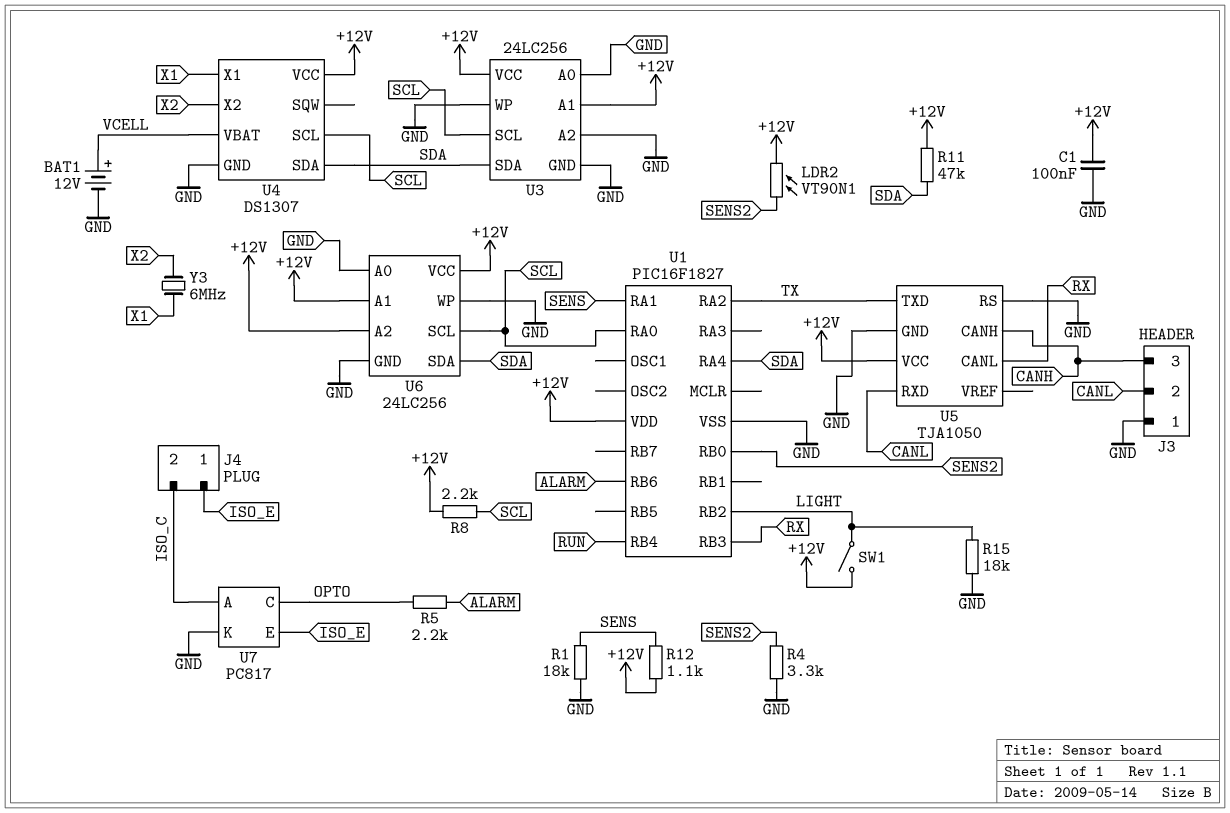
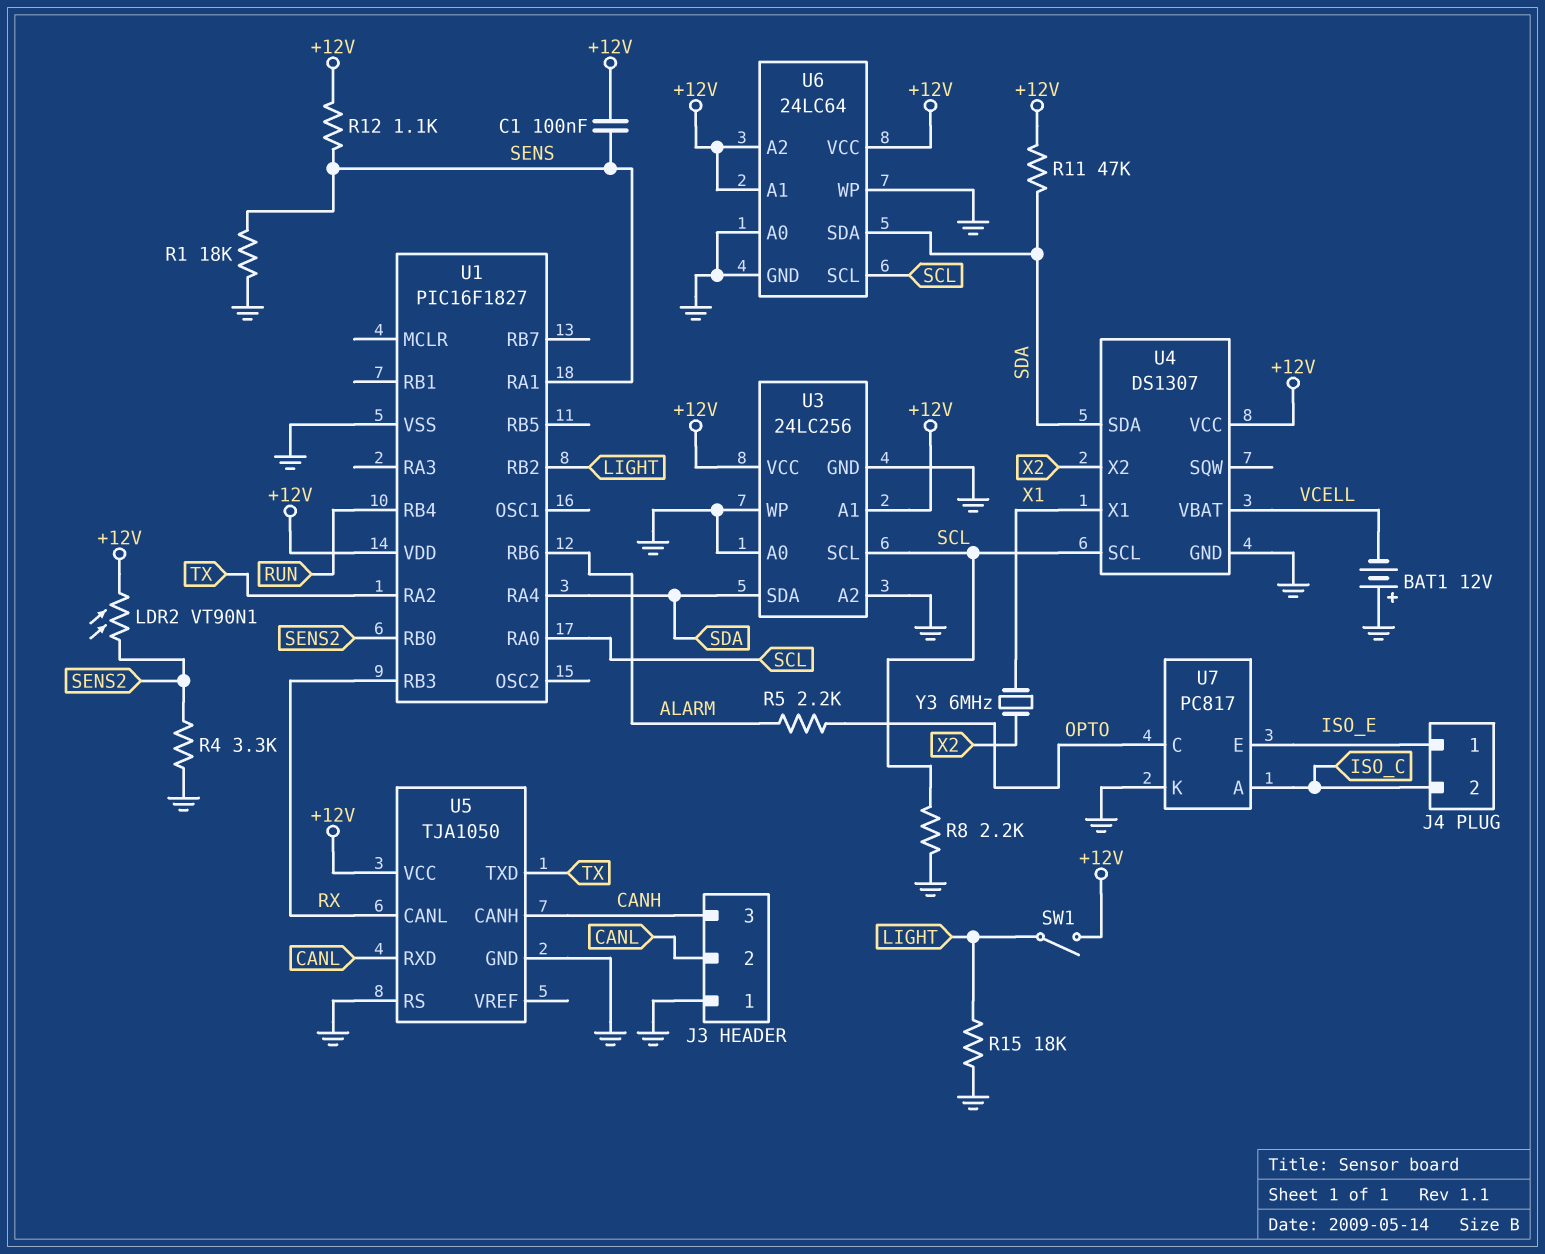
BAT1: 12V (plus VCELL, minus GND) -> 12V (plus GND, minus VCELL)
C1: 100nF (+12V, GND) -> 100nF (+12V, SENS)
R8: 2.2k (+12V, SCL) -> 2.2k (GND, SCL)
U6: 24LC256 -> 24LC64

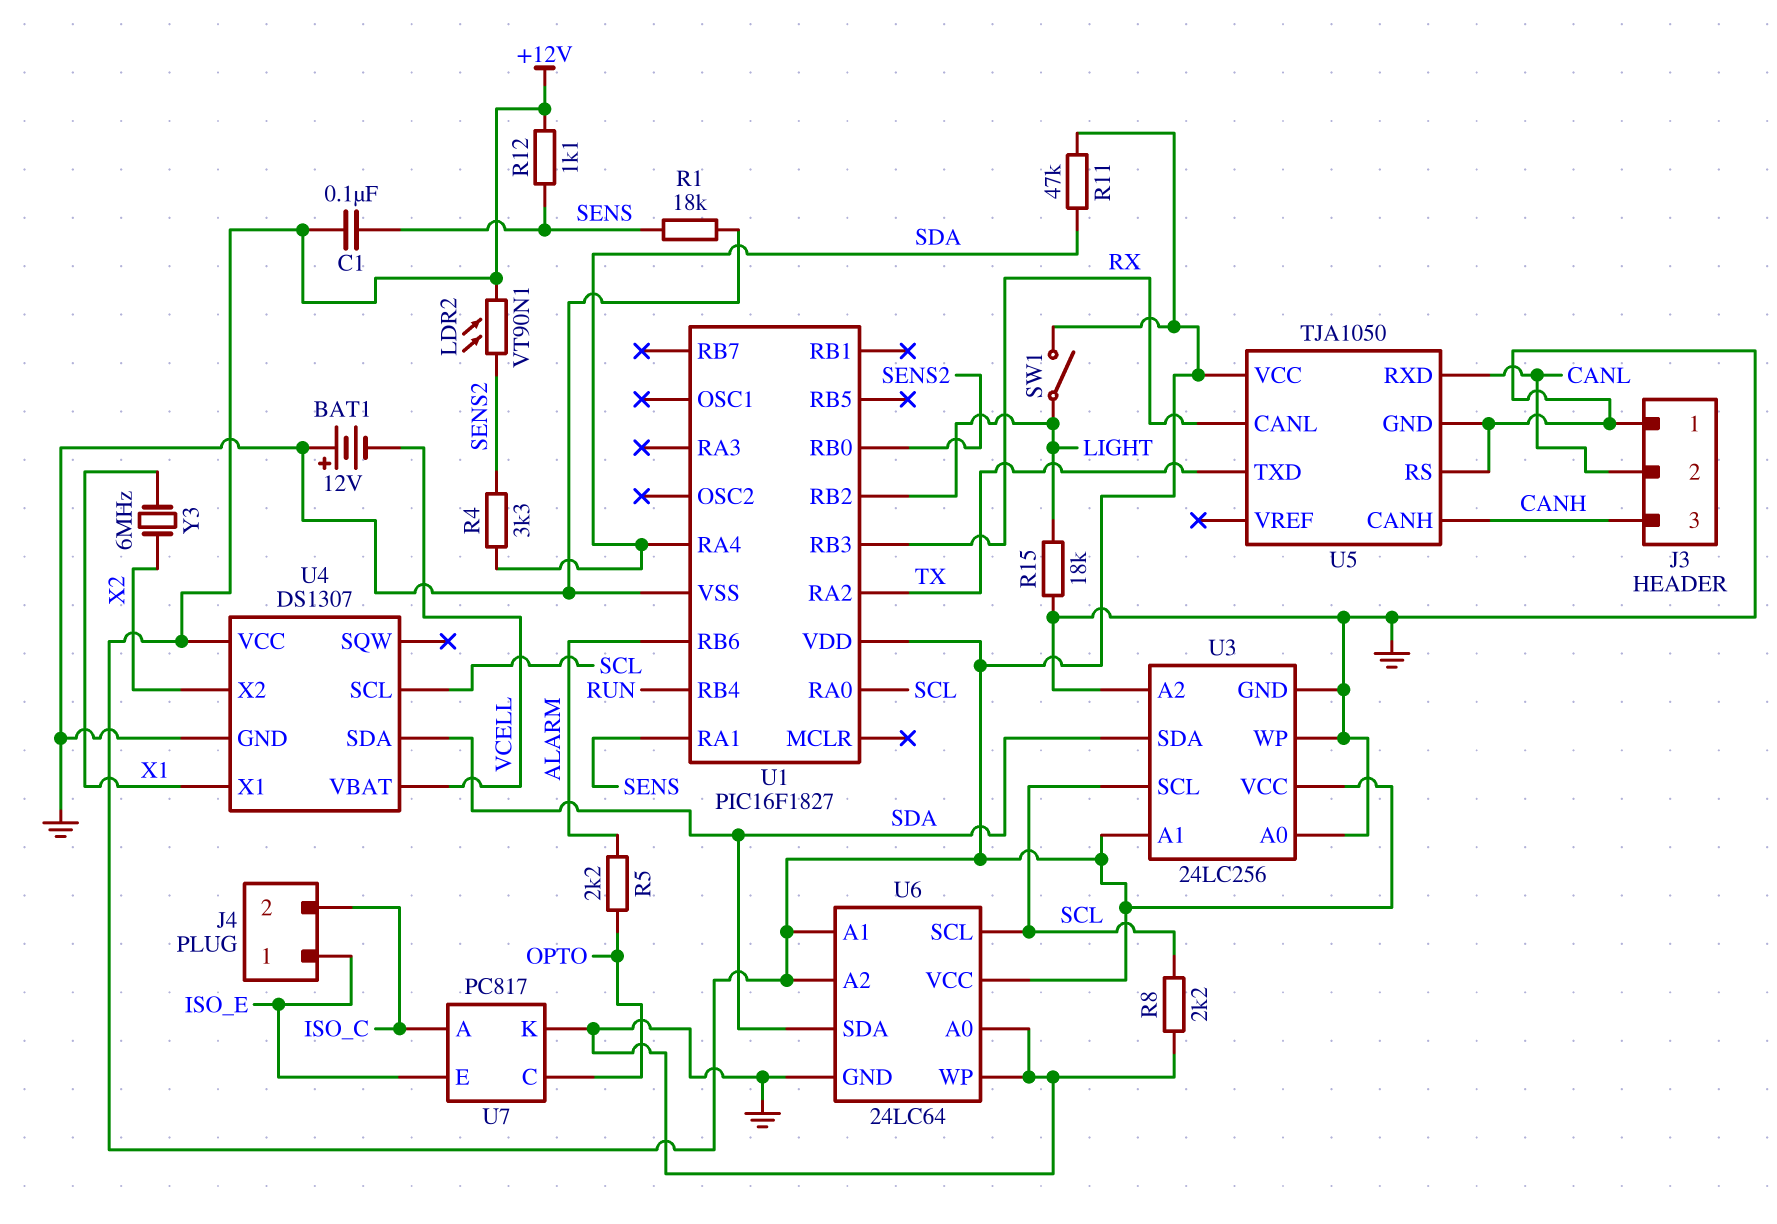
R4: 3.3k (GND, SENS2) -> 3.3k (SDA, SENS2)

